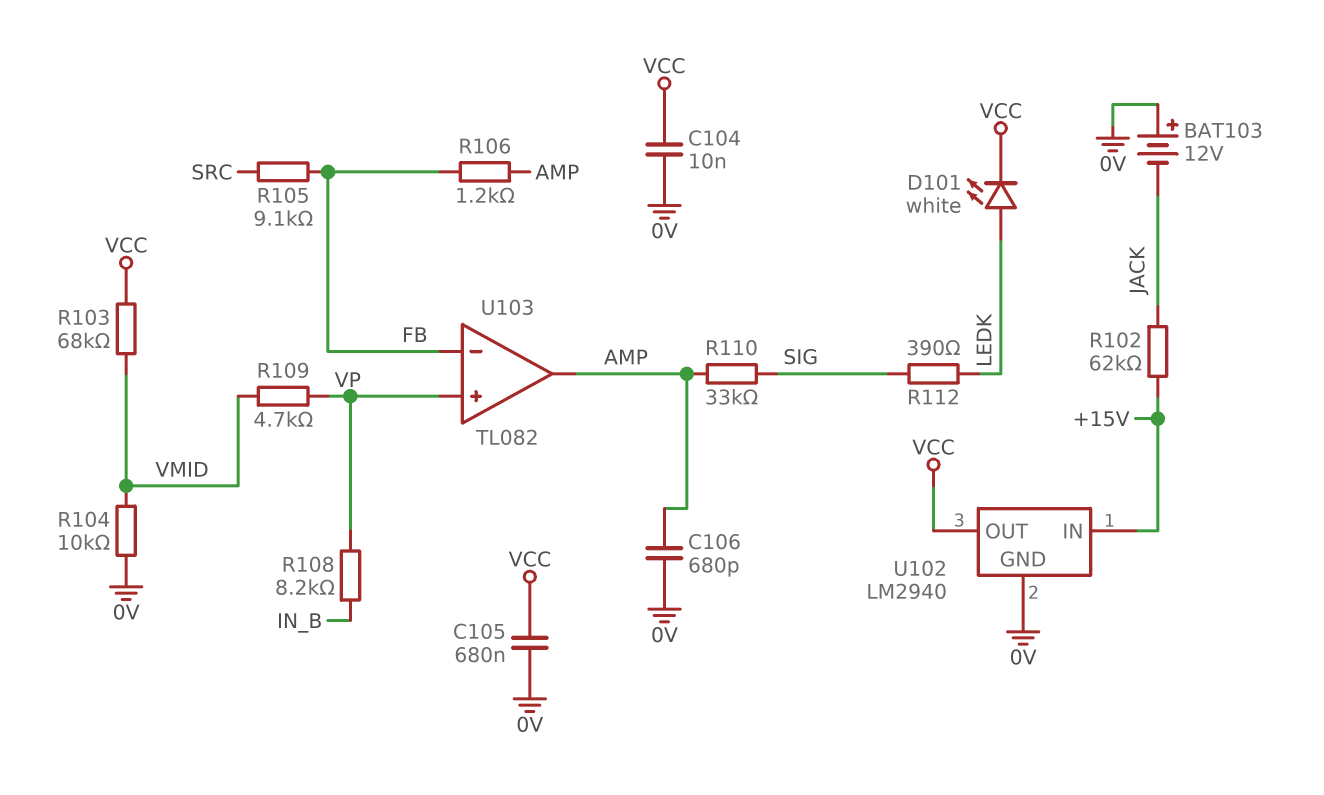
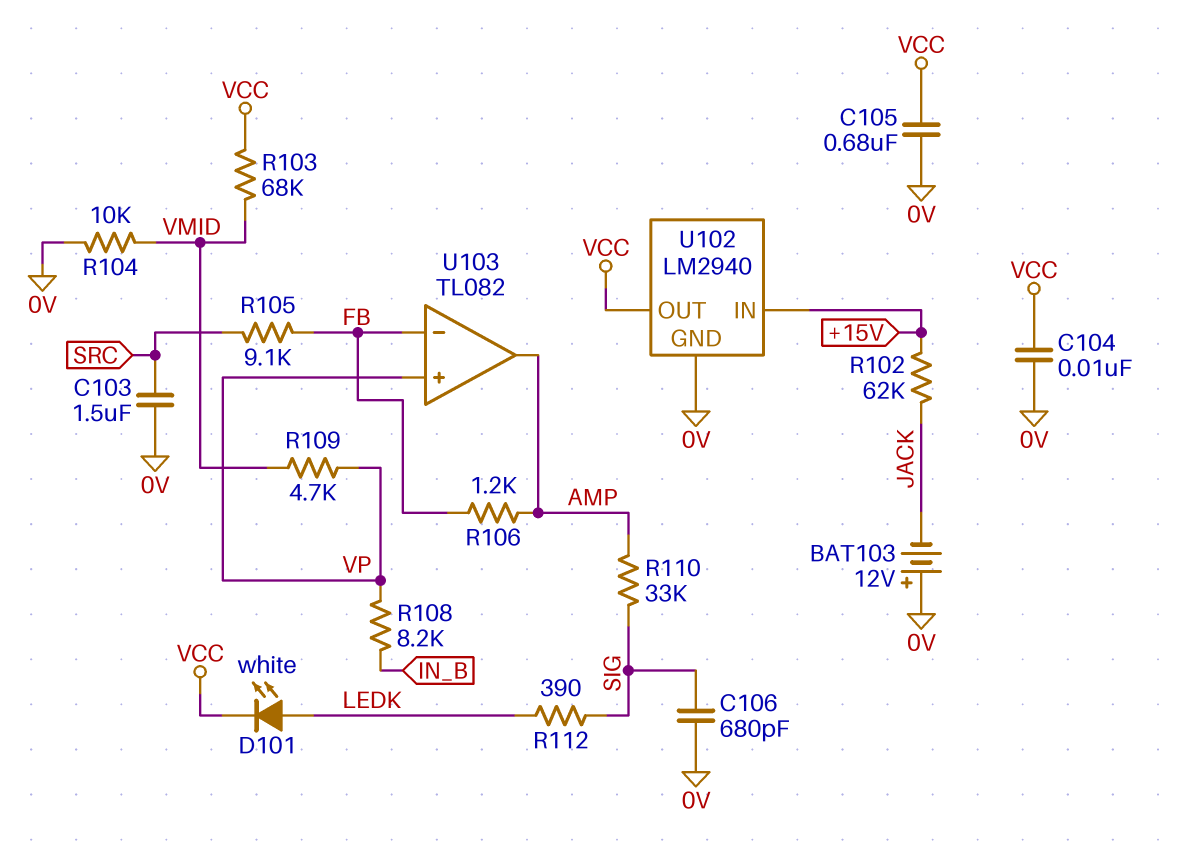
C103: none -> 1.5uF (0V, SRC)
C106: 680pF (0V, AMP) -> 680pF (0V, SIG)

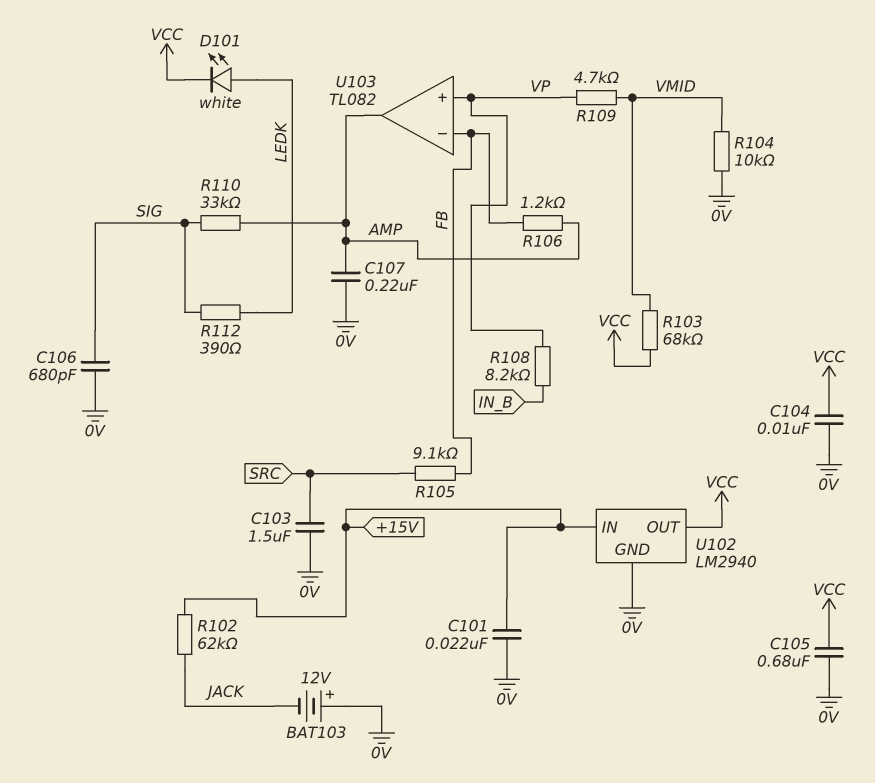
C101: none -> 22nF (+15V, 0V)
C107: none -> 220nF (0V, AMP)

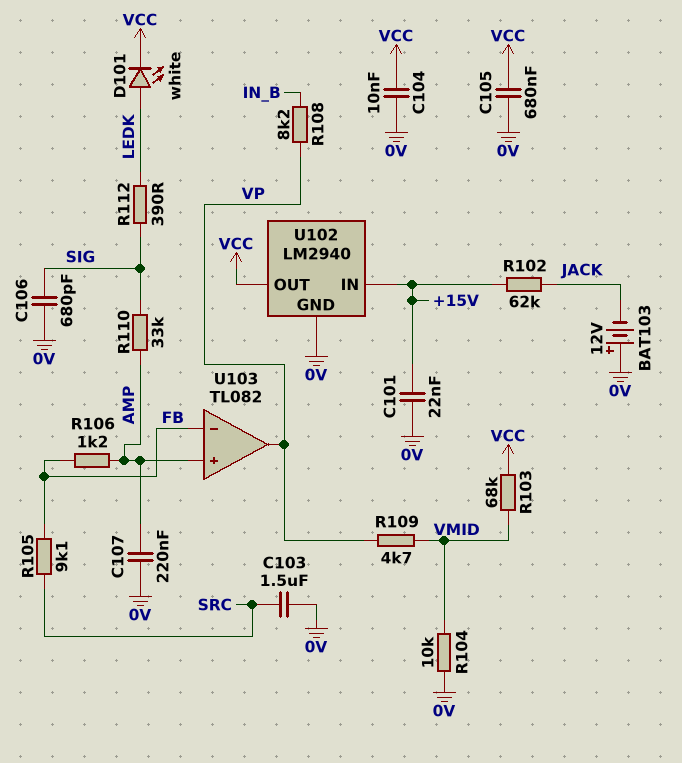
U103 pin in+: VP -> AMP
U103 pin out: AMP -> VP

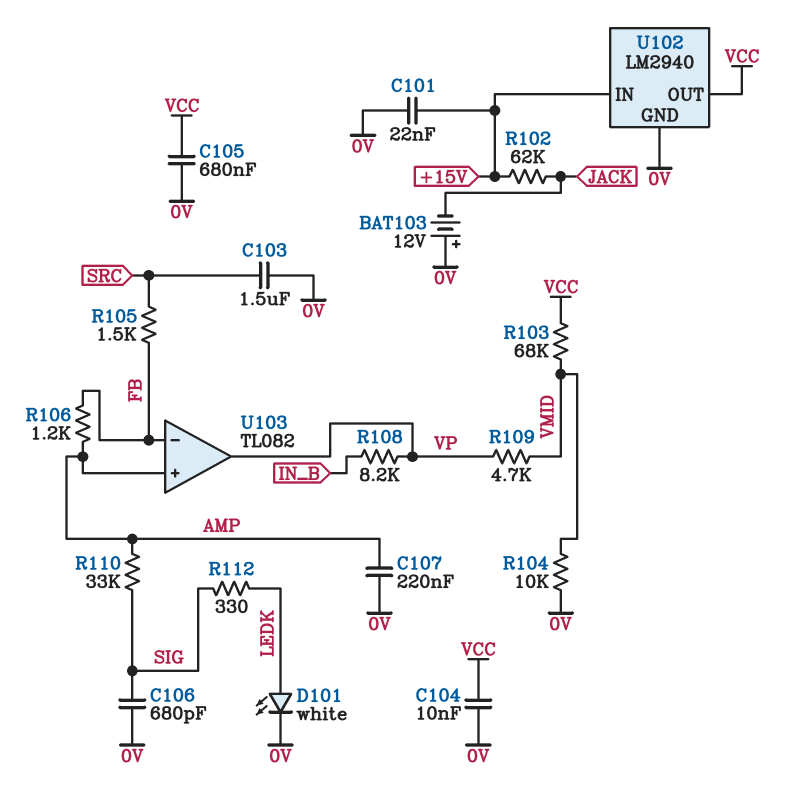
D101: LED white (A LEDK, K VCC) -> LED white (A LEDK, K 0V)
R105: 9.1k (FB, SRC) -> 1.5k (FB, SRC)
R112: 390 (LEDK, SIG) -> 330 (LEDK, SIG)

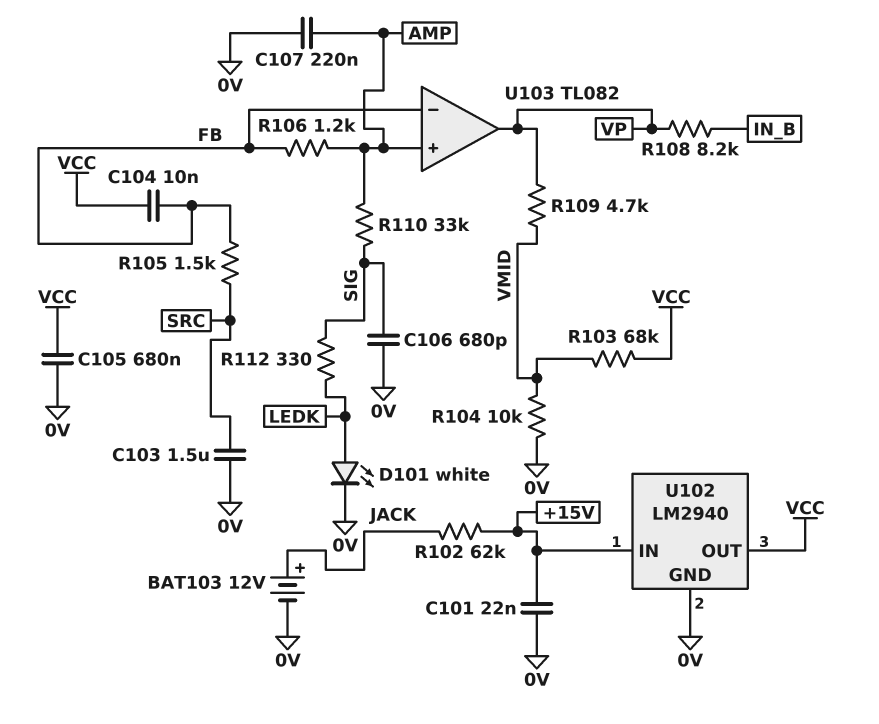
BAT103: 12V (plus 0V, minus JACK) -> 12V (plus JACK, minus 0V)
C104: 10nF (0V, VCC) -> 10nF (FB, VCC)

